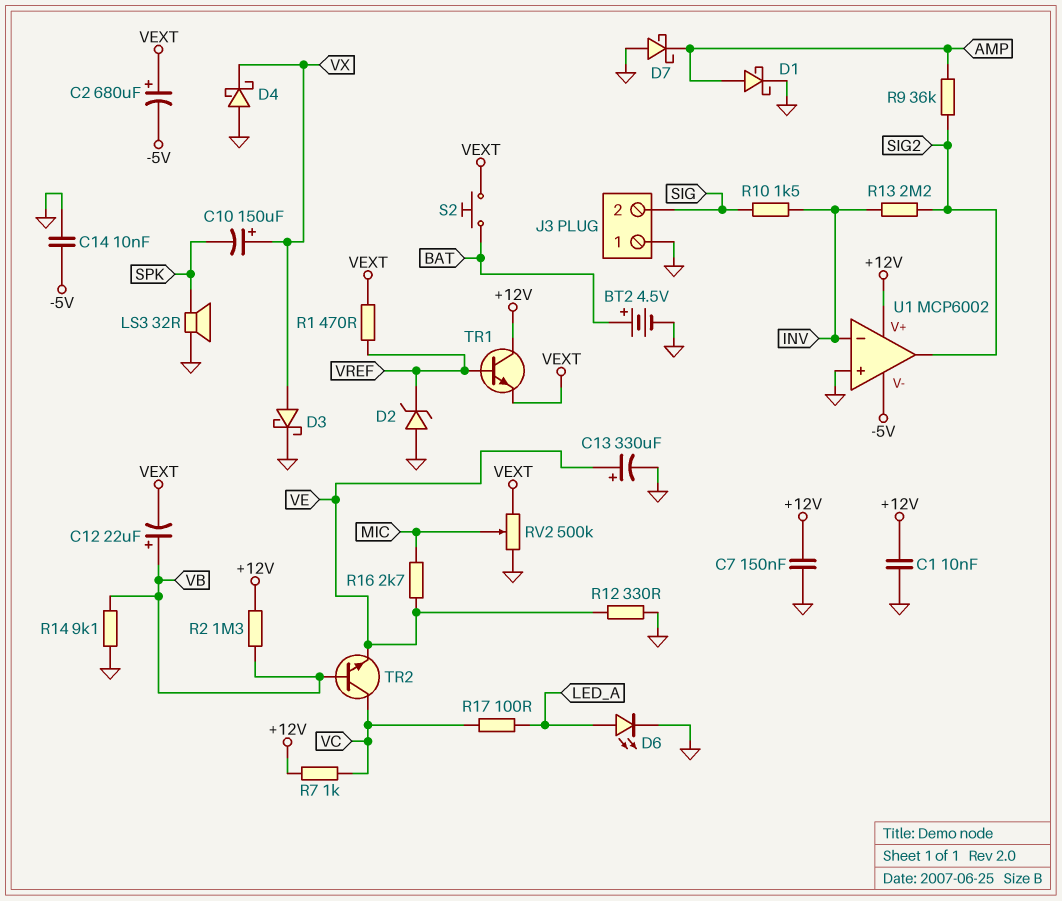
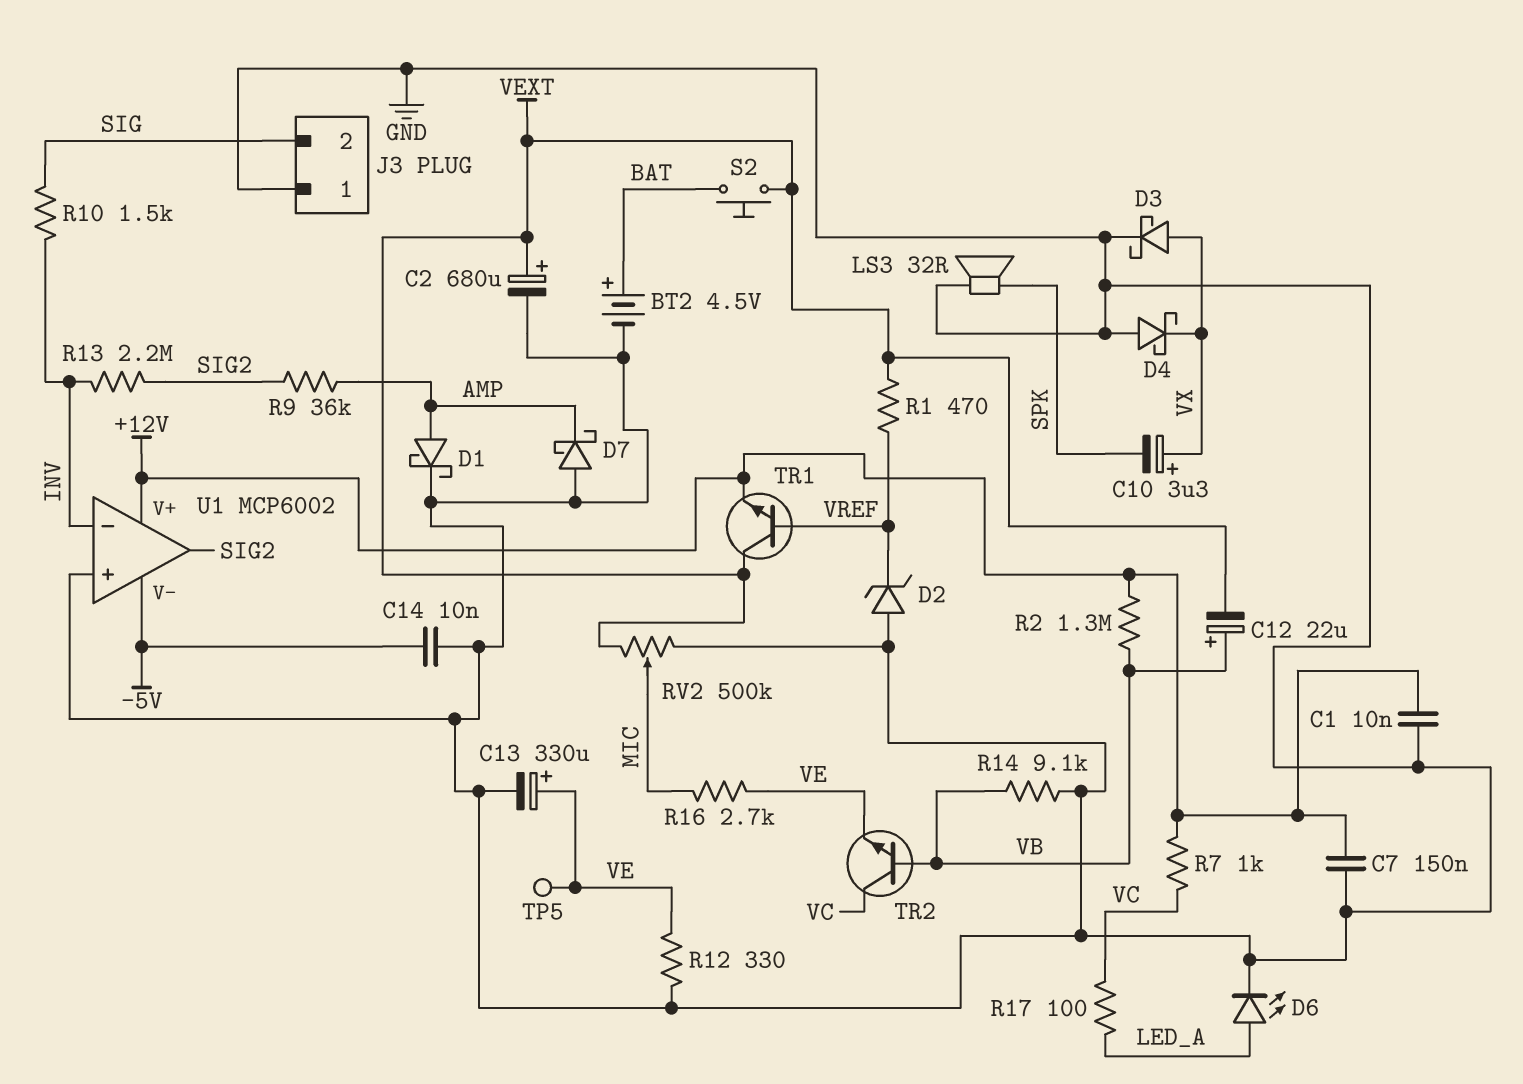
C2: 680uF (plus VEXT, minus -5V) -> 680uF (plus VEXT, minus GND)
C10: 150uF (plus VX, minus SPK) -> 3.3uF (plus VX, minus SPK)
TP5: none -> test point (VE)
TR1: NPN (B VREF, C +12V, E VEXT) -> NPN (B VREF, C VEXT, E +12V)

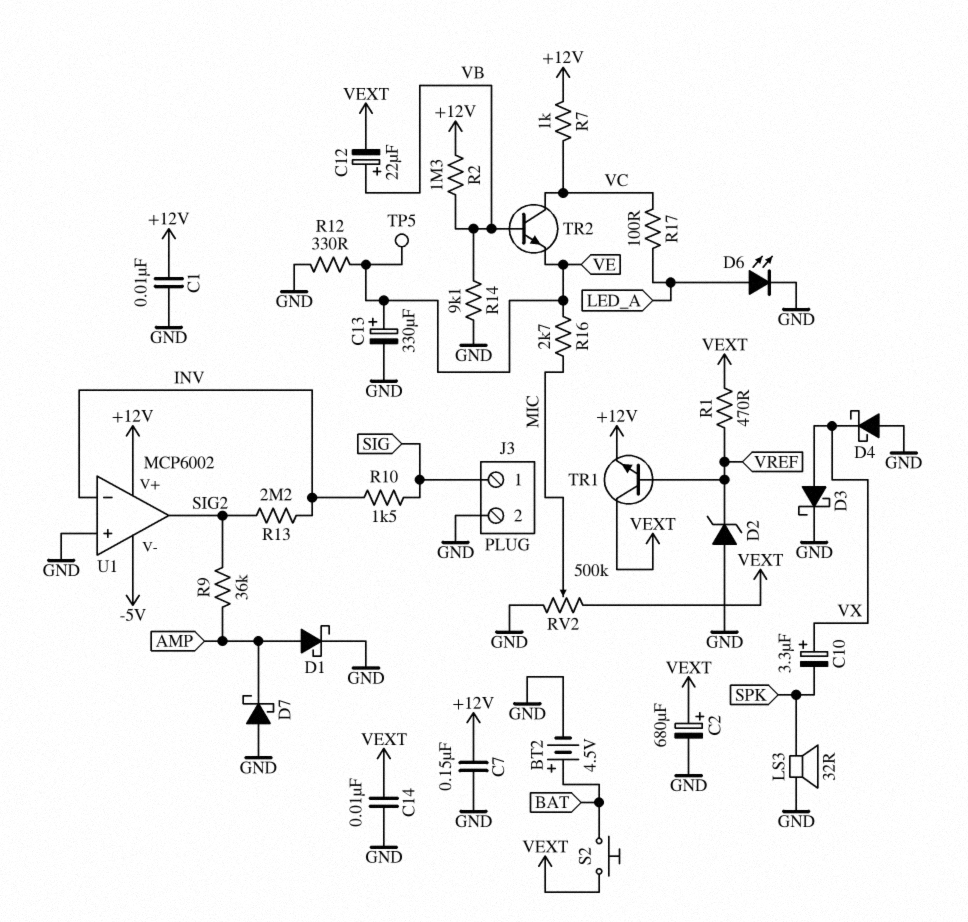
C14: 10nF (-5V, GND) -> 10nF (GND, VEXT)
J3 pin 1: GND -> SIG
J3 pin 2: SIG -> GND

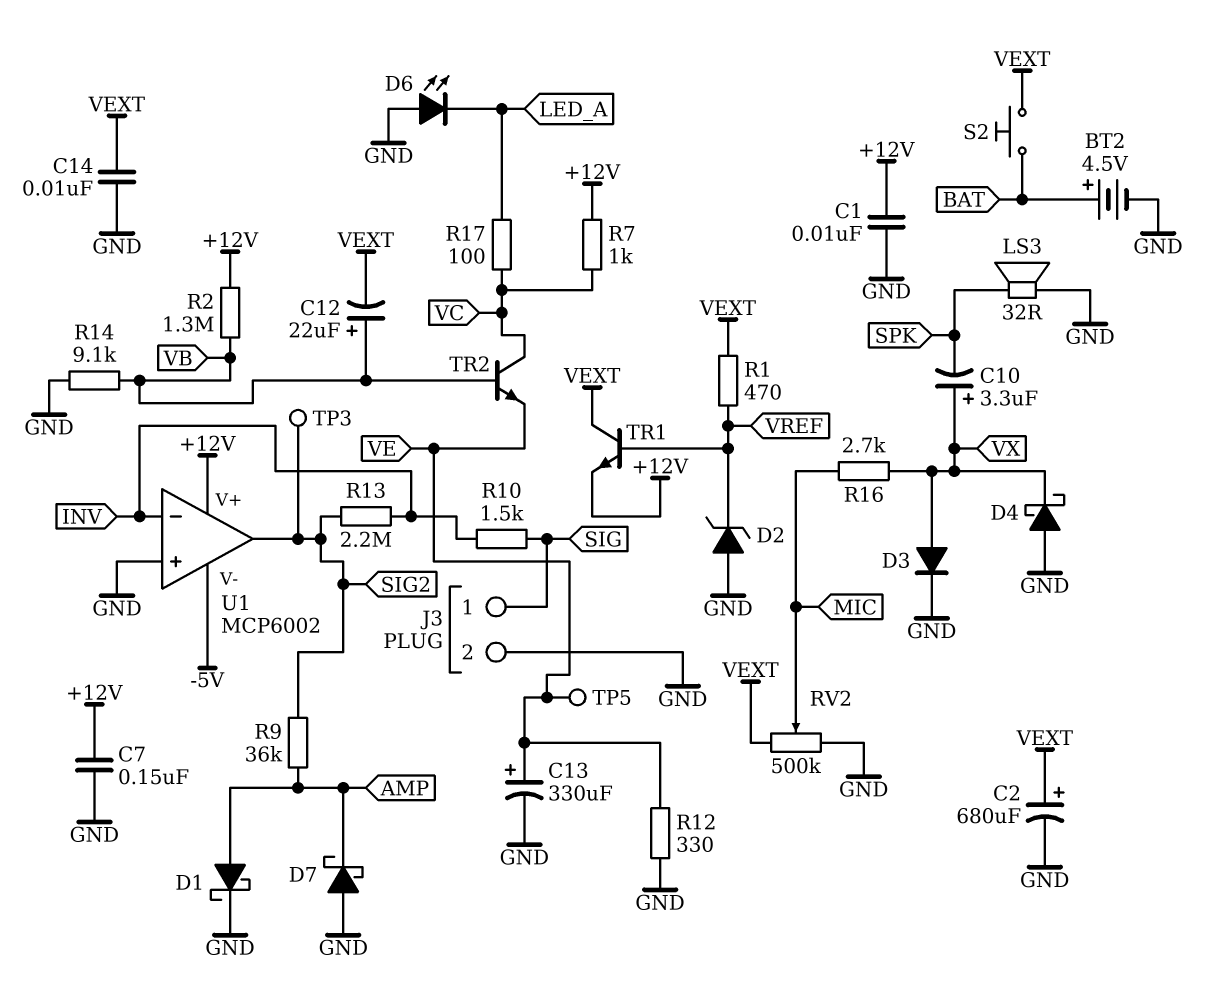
D3: schottky (A VX, K GND) -> diode (A VX, K GND)
D6: LED (A LED_A, K GND) -> LED (A GND, K LED_A)
R16: 2.7k (MIC, VE) -> 2.7k (MIC, VX)
TP3: none -> test point (SIG2)

